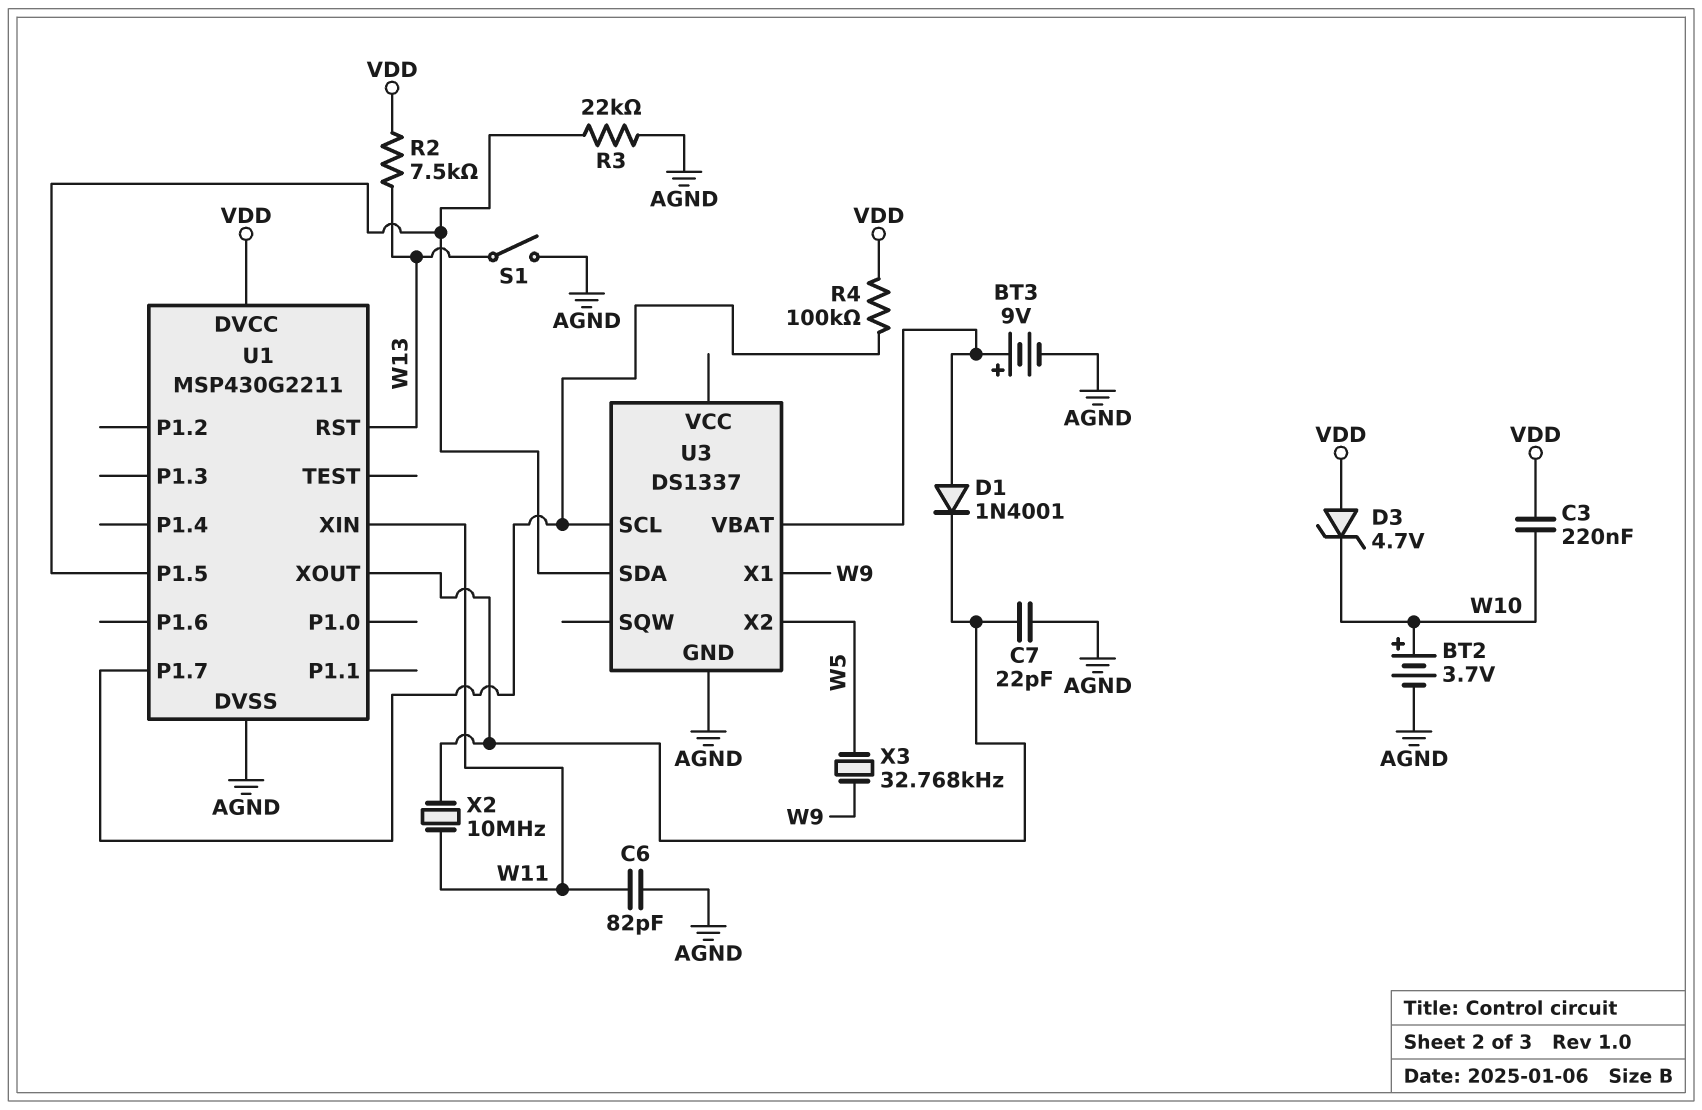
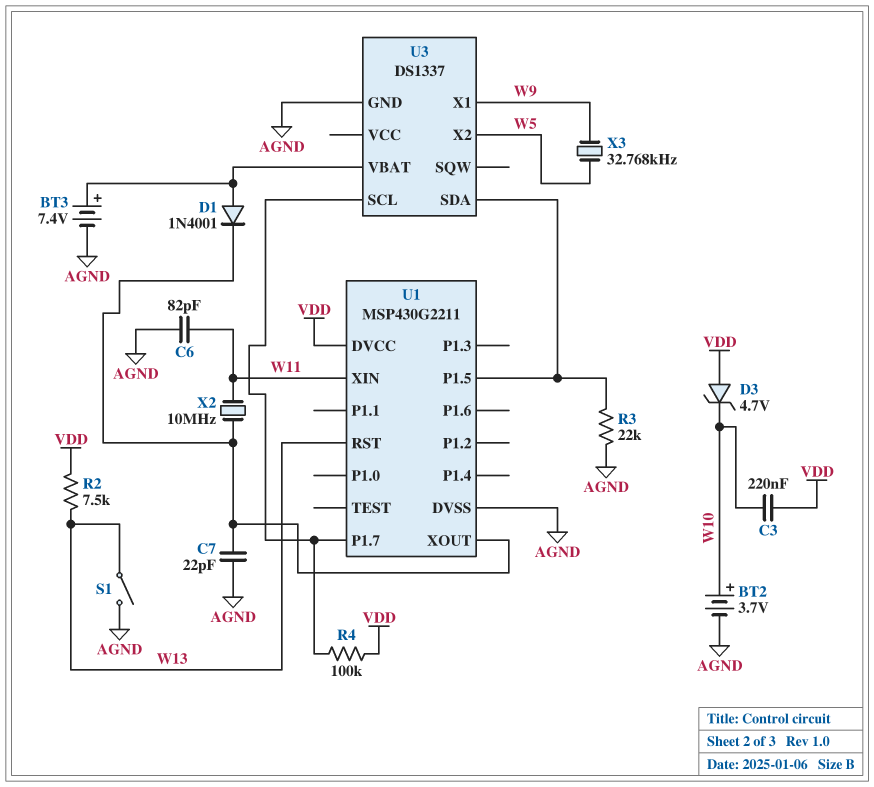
BT3: 9V (plus U3/VBAT, minus AGND) -> 7.4V (plus U3/VBAT, minus AGND)

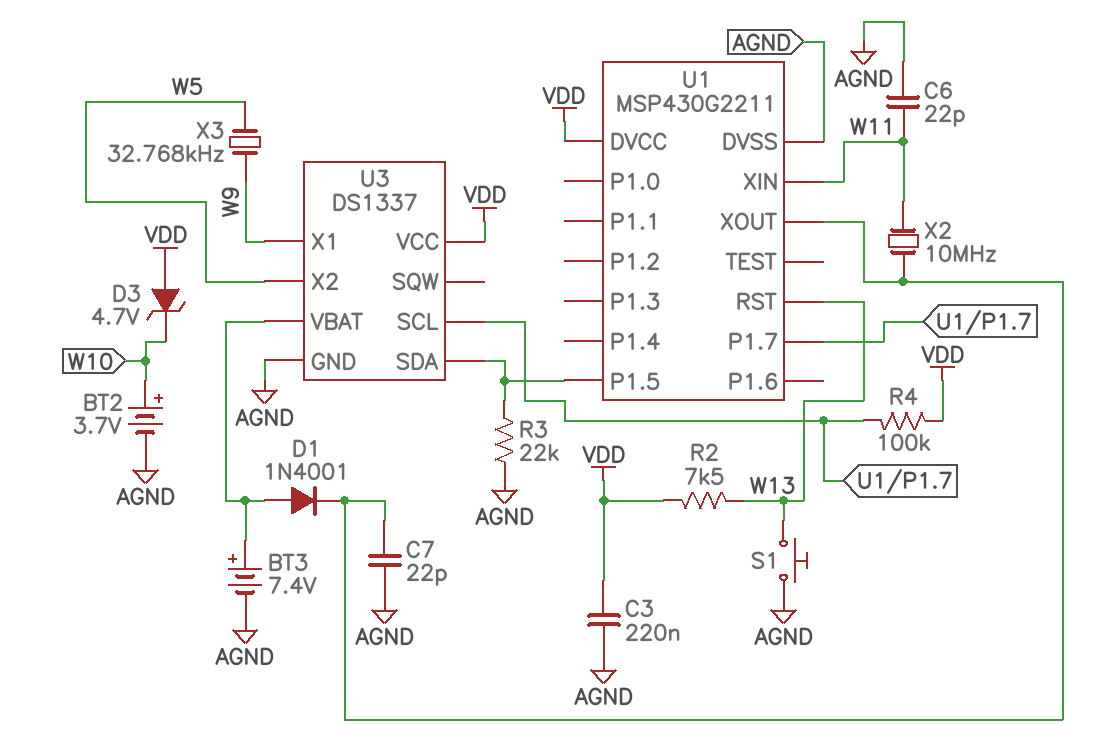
C3: 220nF (VDD, W10) -> 220nF (AGND, VDD)
C6: 82pF (AGND, W11) -> 22pF (AGND, W11)
S1: switch (AGND, W13) -> button (AGND, W13)
U3 pin VCC: none -> VDD

